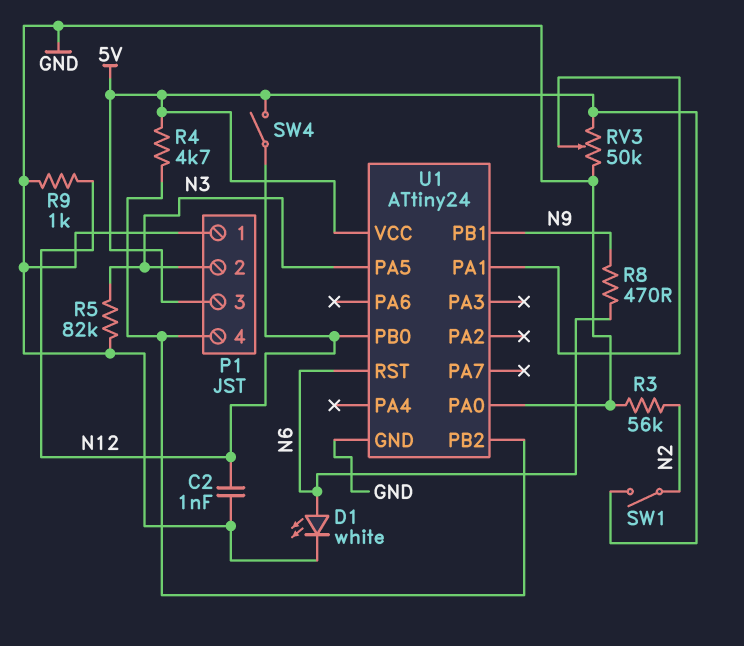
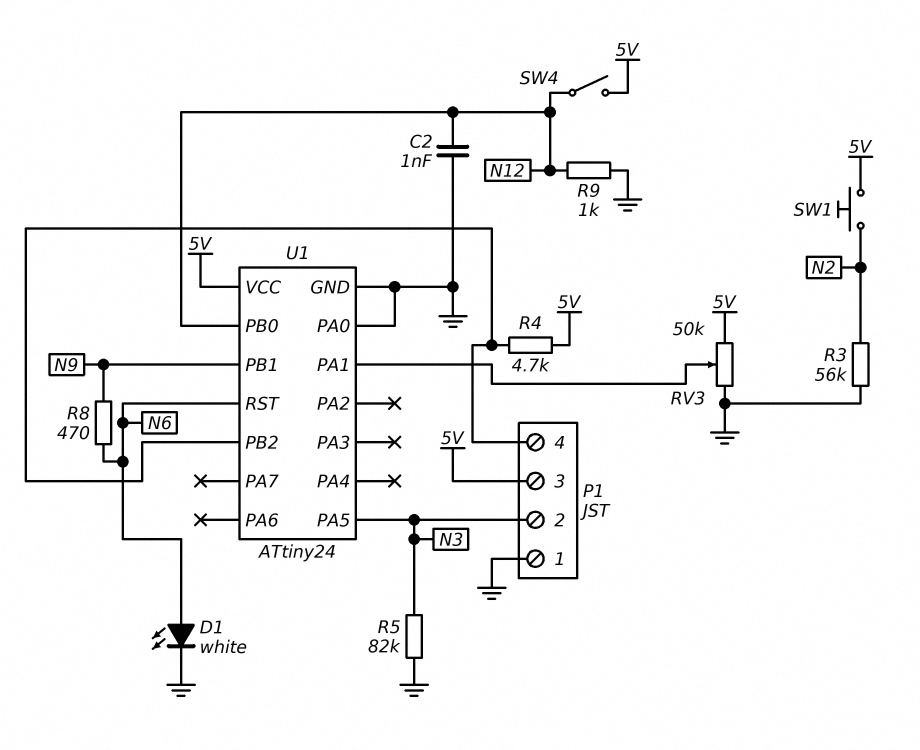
SW1: switch (5V, N2) -> button (5V, N2)

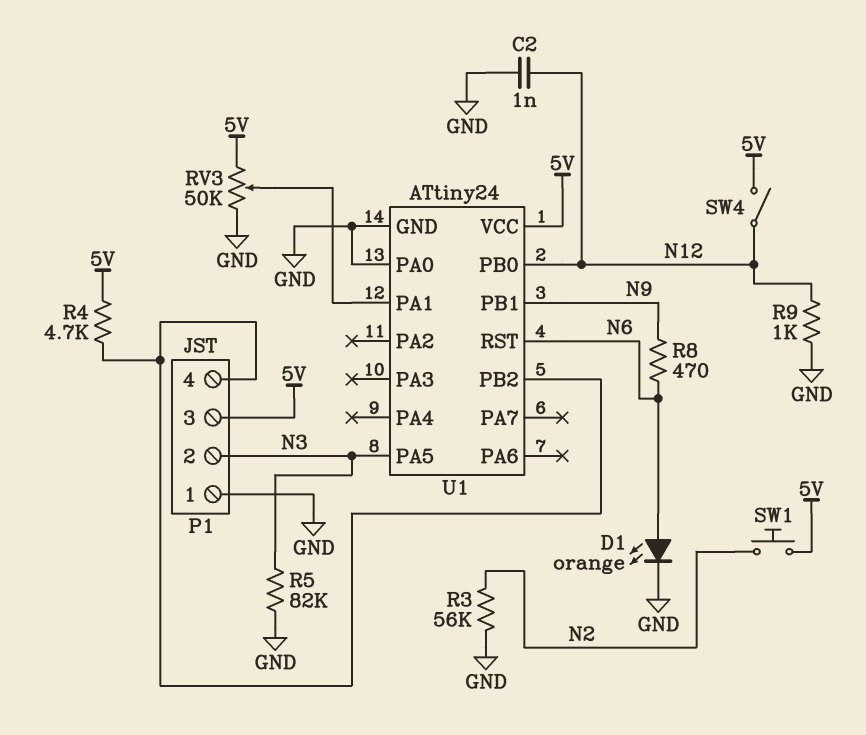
D1: LED white (A N6, K GND) -> LED orange (A N6, K GND)

